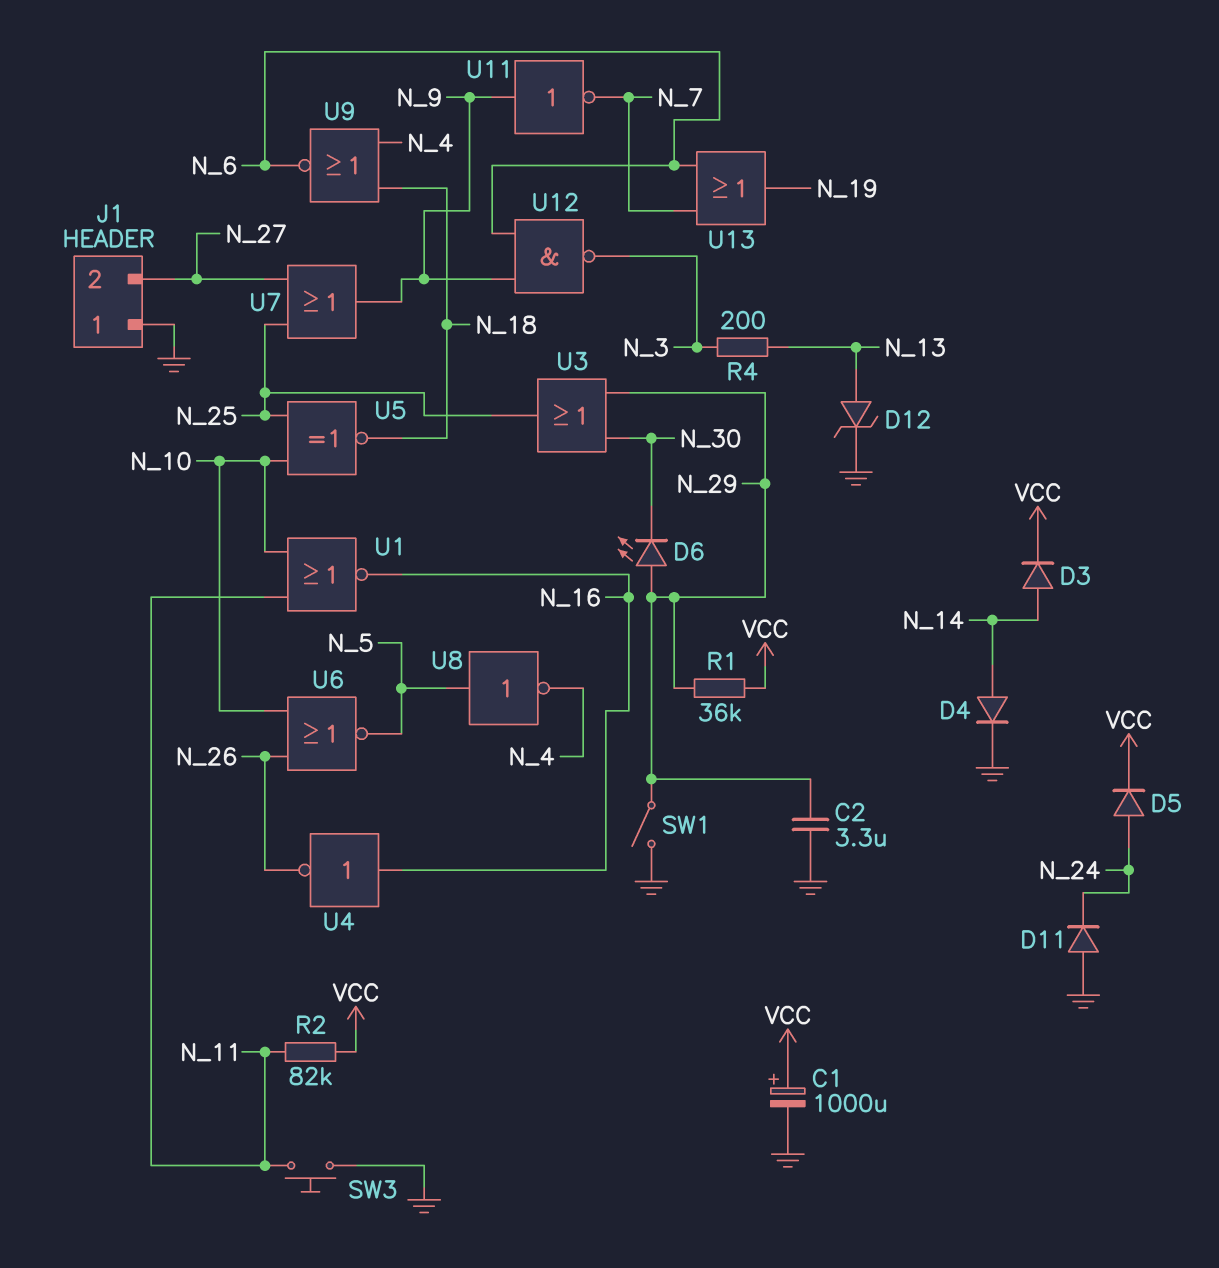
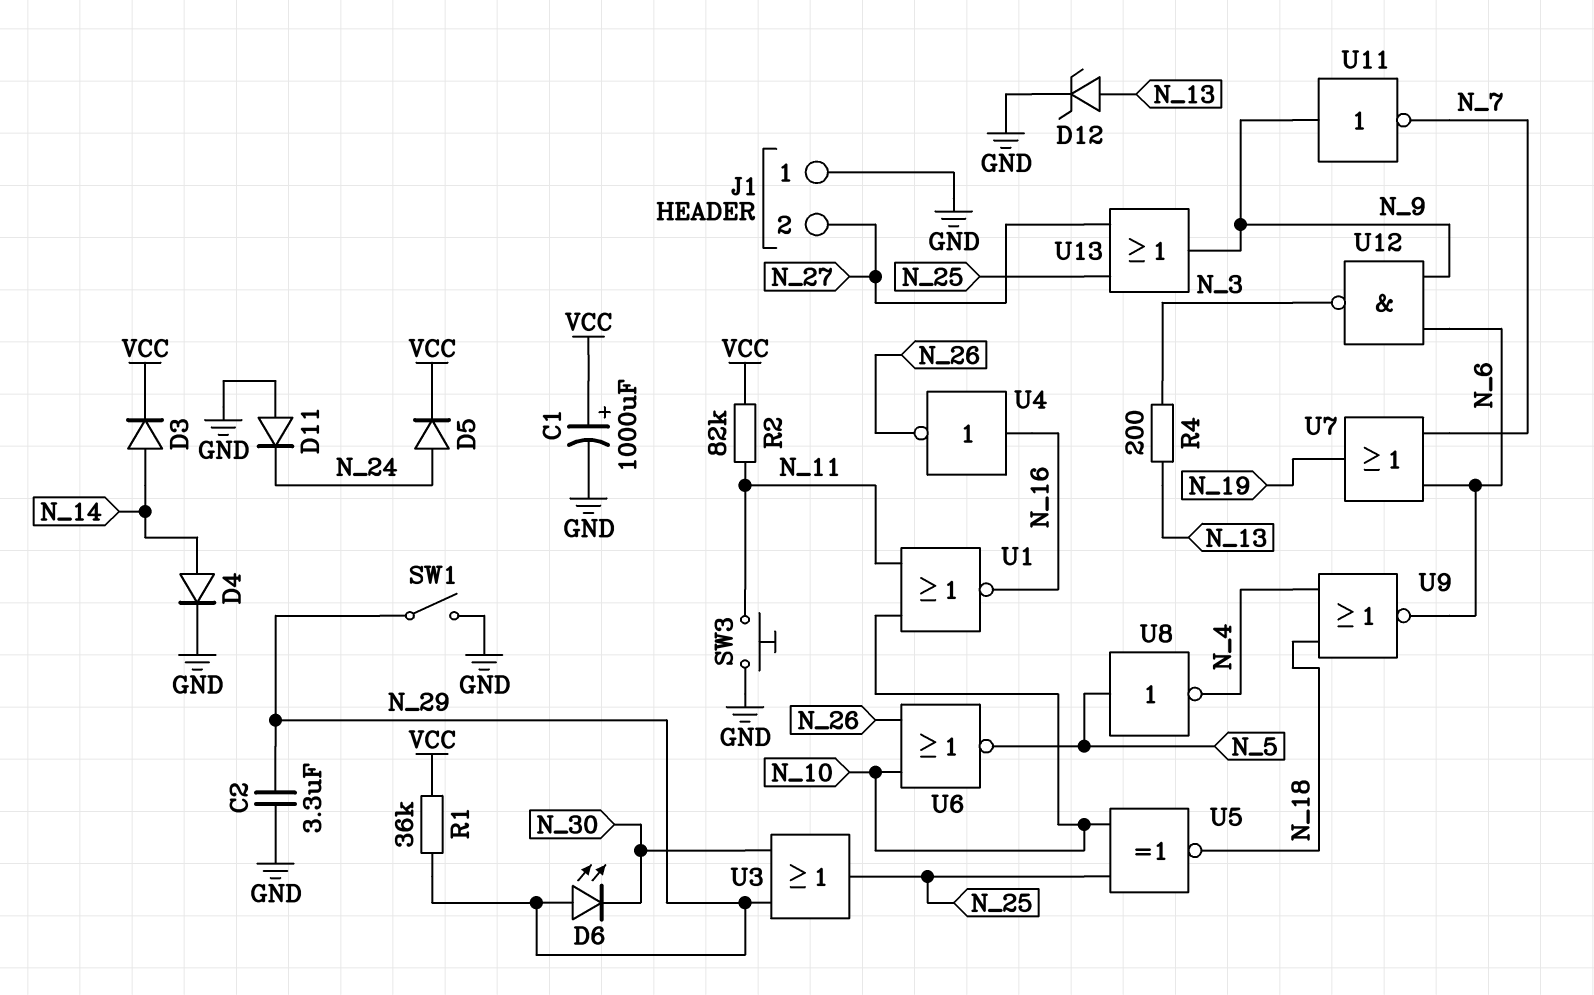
U7: OR (in N_25, in N_27, out N_9) -> OR (in N_6, in N_7, out N_19)
U13: OR (in N_6, in N_7, out N_19) -> OR (in N_25, in N_27, out N_9)

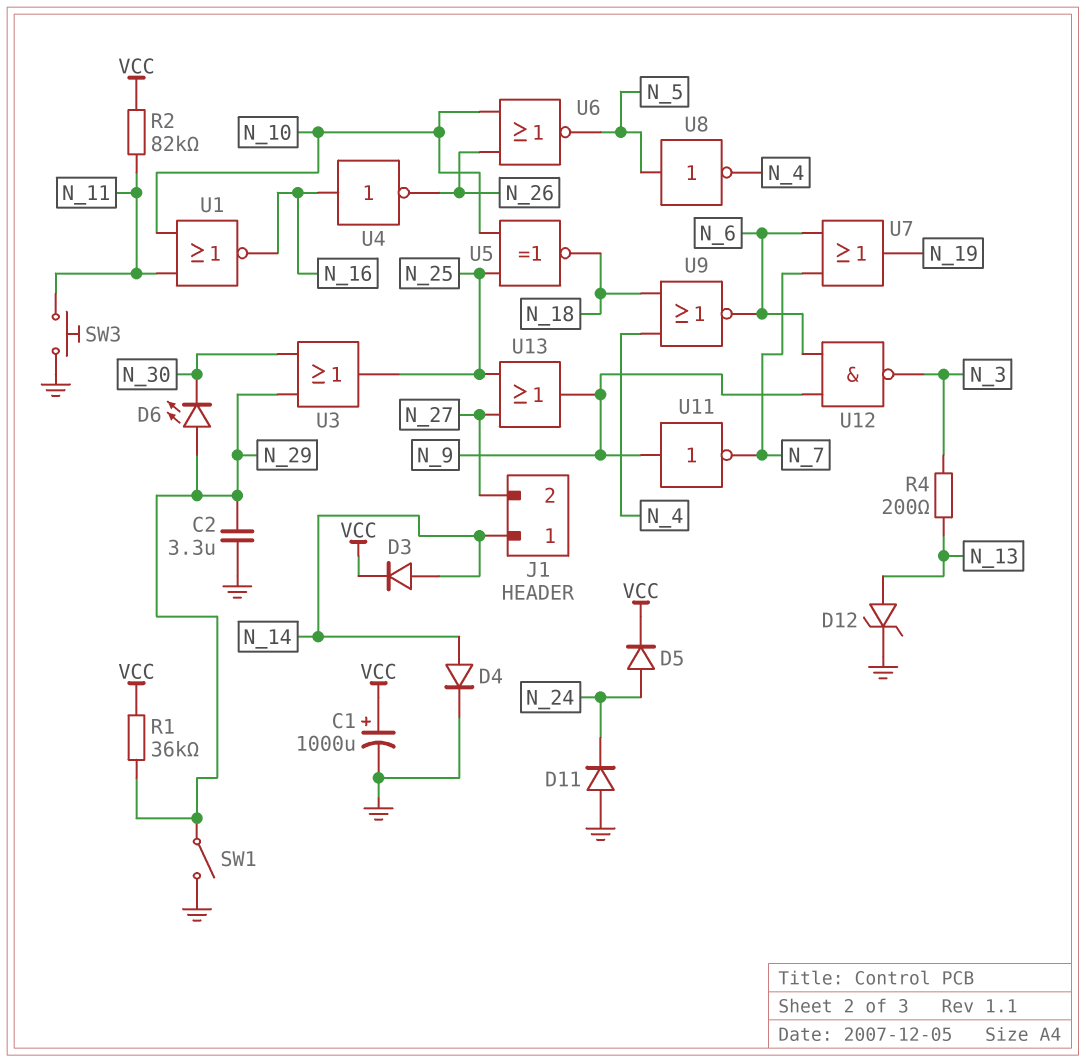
J1 pin 1: GND -> N_14

